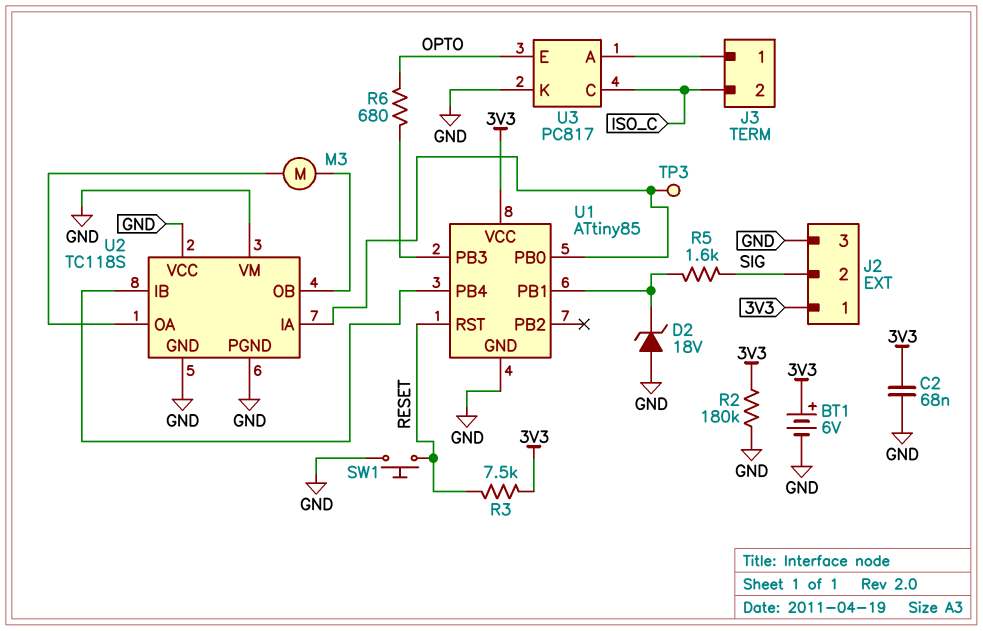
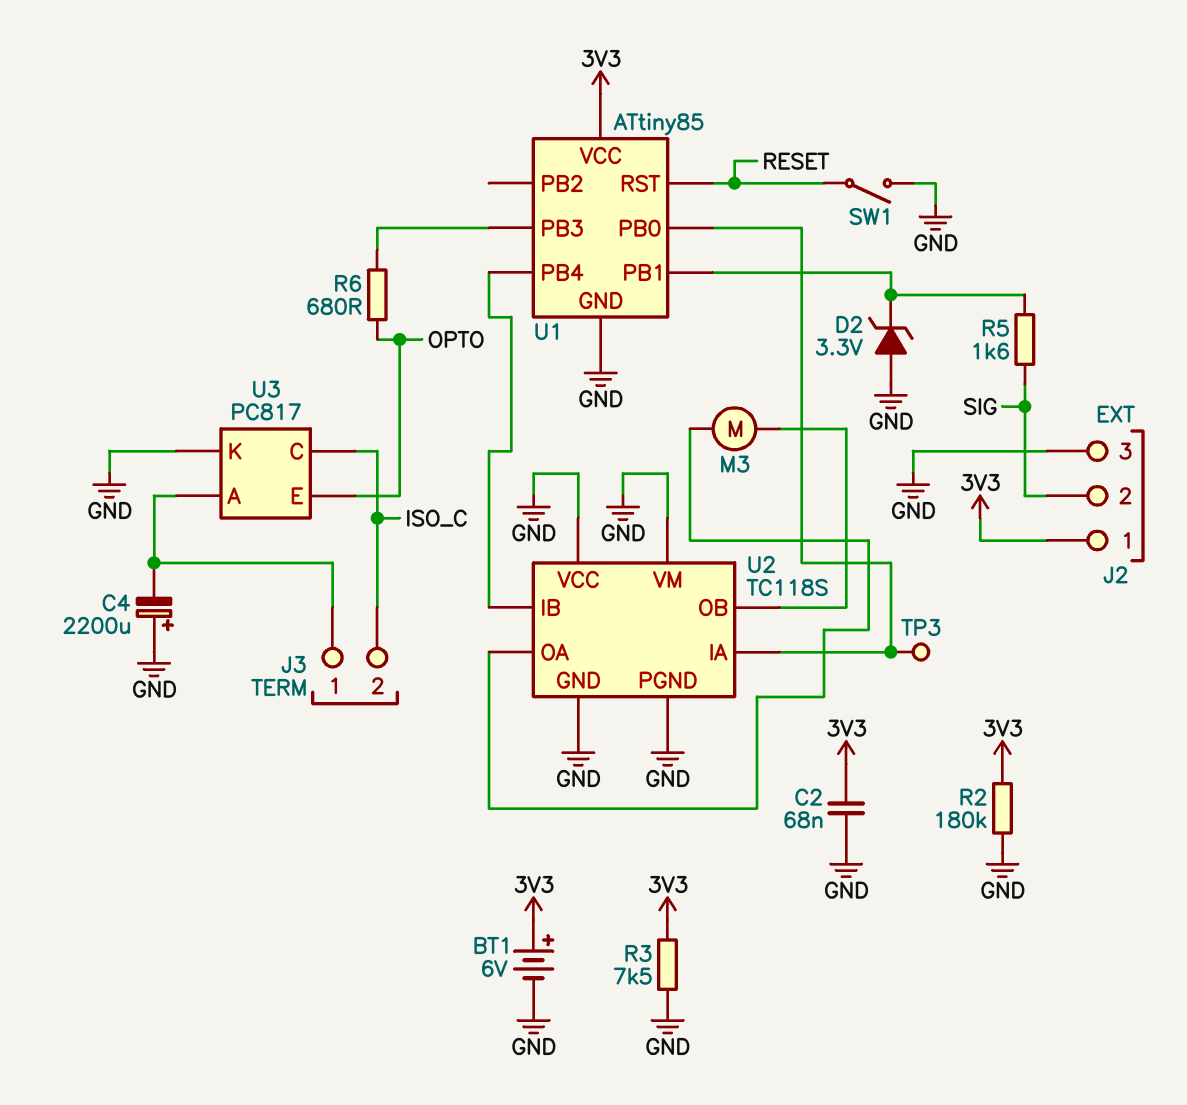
C4: none -> 2200uF (plus GND, minus J3/1)
D2: zener 18V (A GND, K U1/PB1) -> zener 3.3V (A GND, K U1/PB1)
R3: 7.5k (3V3, RESET) -> 7.5k (3V3, GND)
SW1: button (GND, RESET) -> switch (GND, RESET)

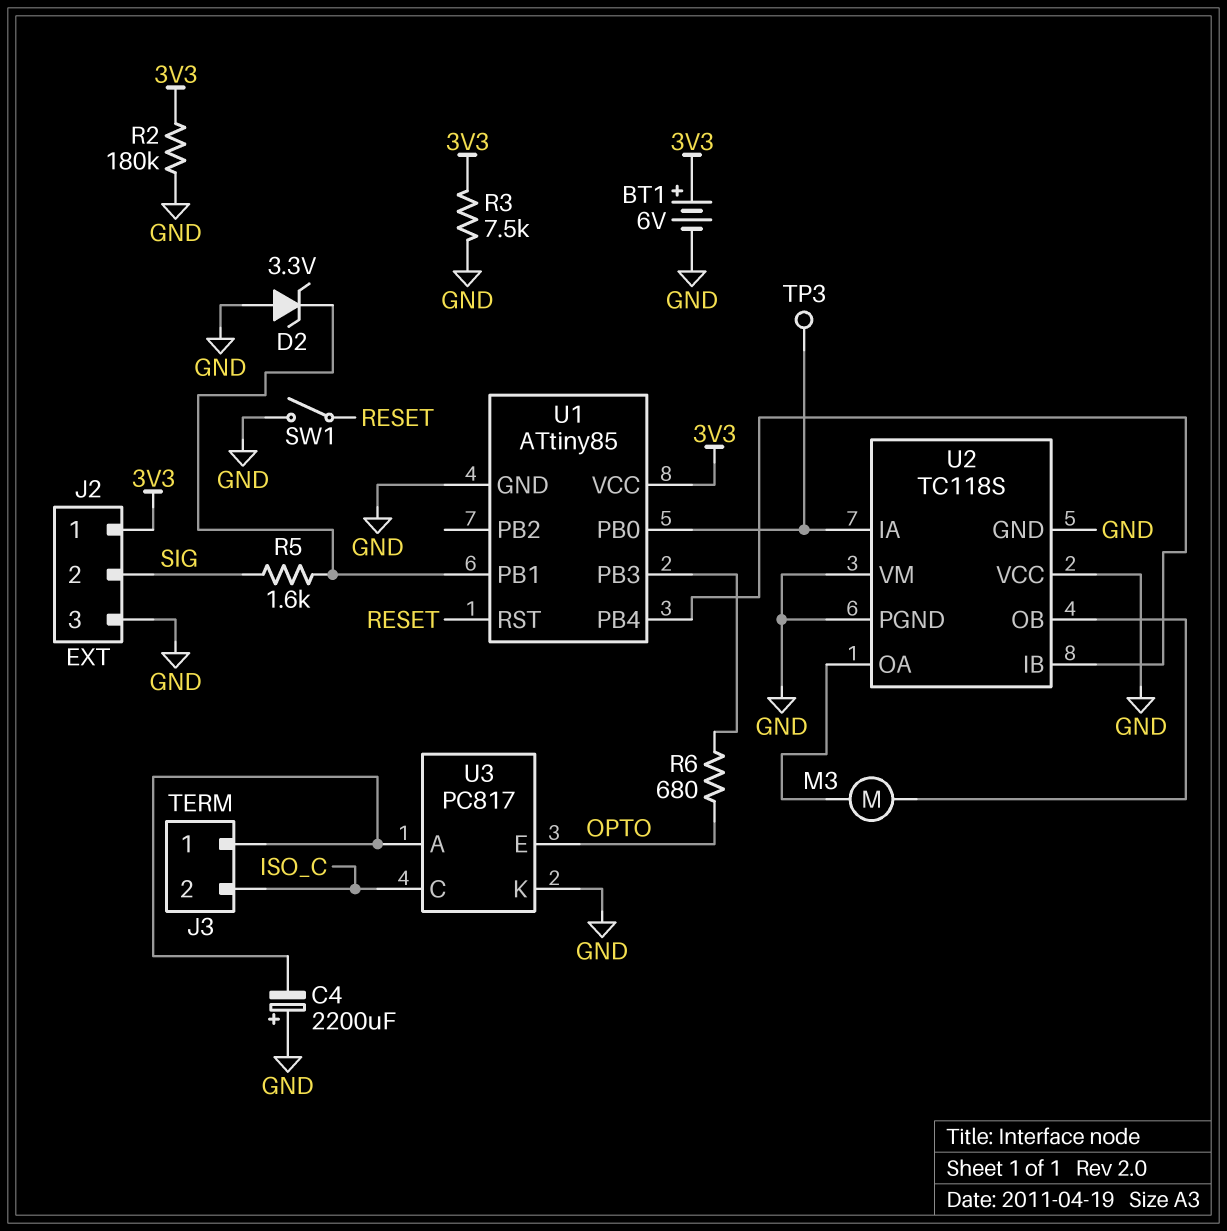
C2: 68nF (3V3, GND) -> none

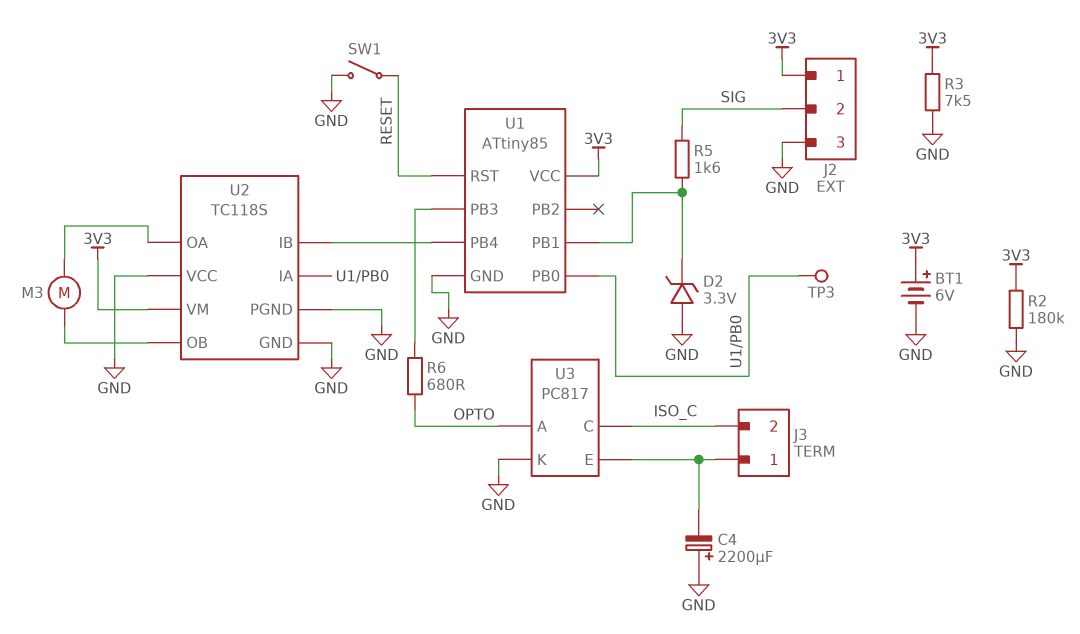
U2 pin VM: GND -> 3V3
U3 pin A: J3/1 -> OPTO
U3 pin E: OPTO -> J3/1

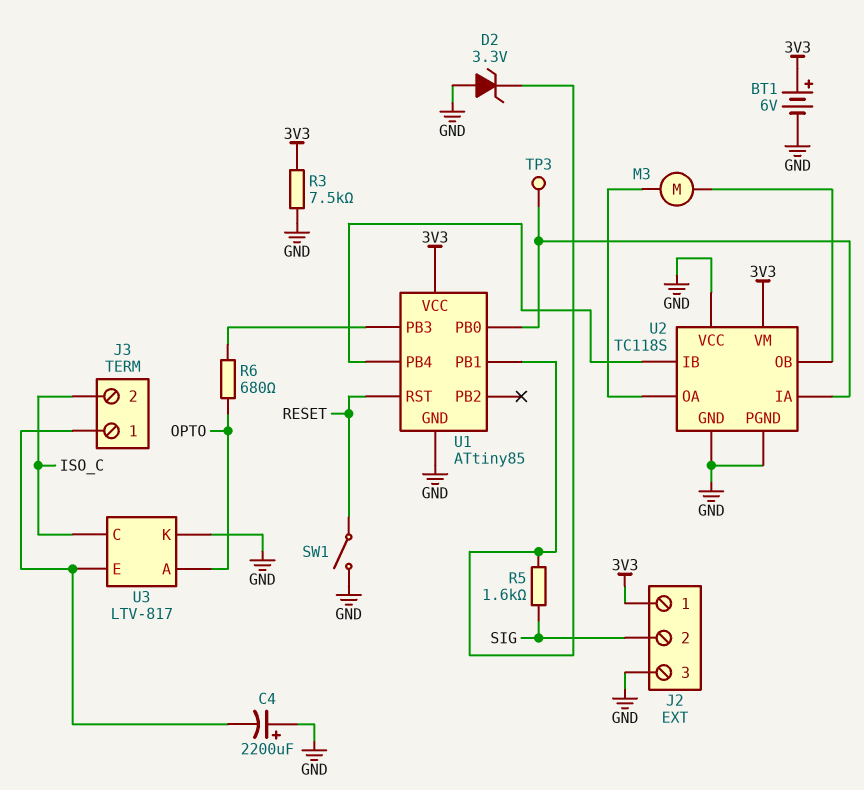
R2: 180k (3V3, GND) -> none
U3: PC817 -> LTV-817

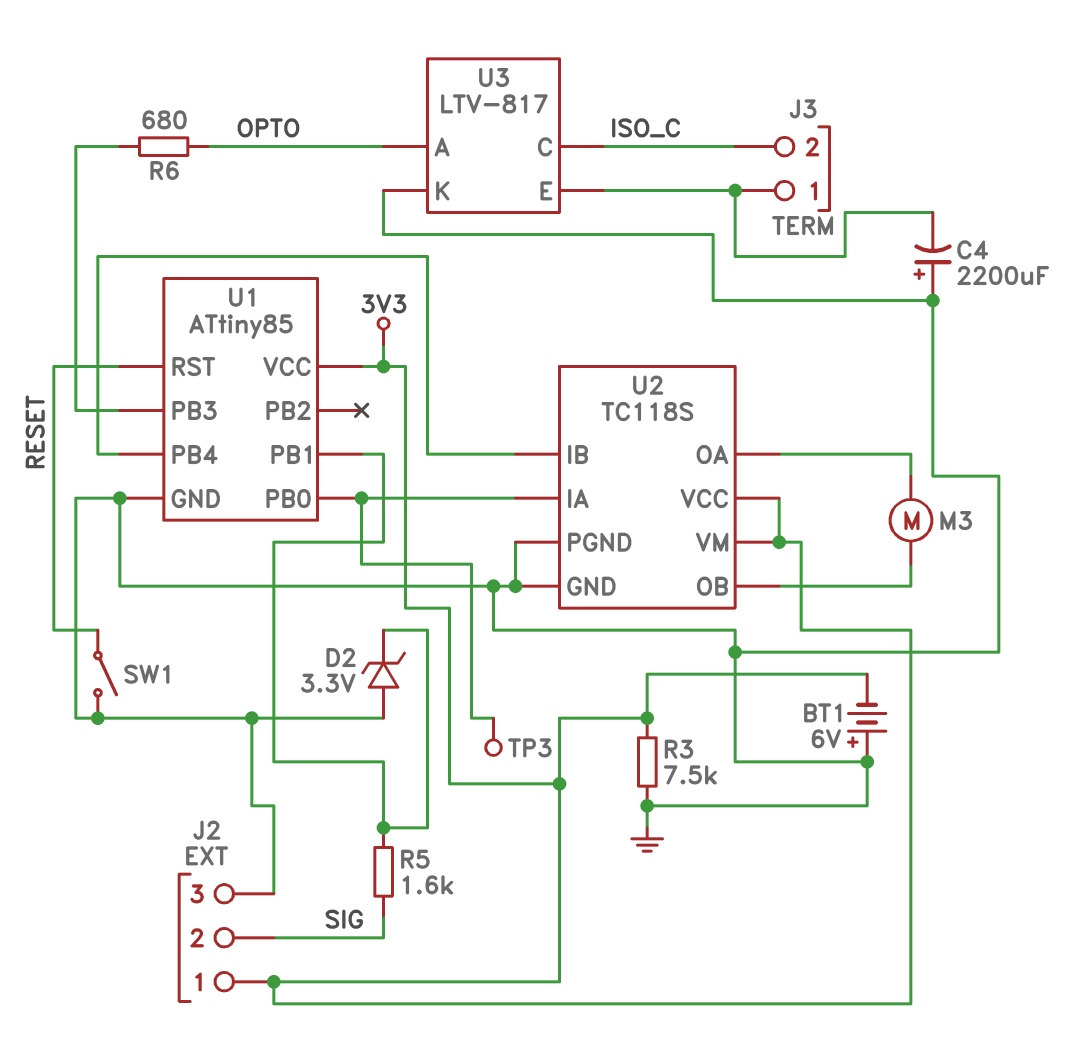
BT1: 6V (plus 3V3, minus GND) -> 6V (plus GND, minus 3V3)
U2 pin VCC: GND -> 3V3

